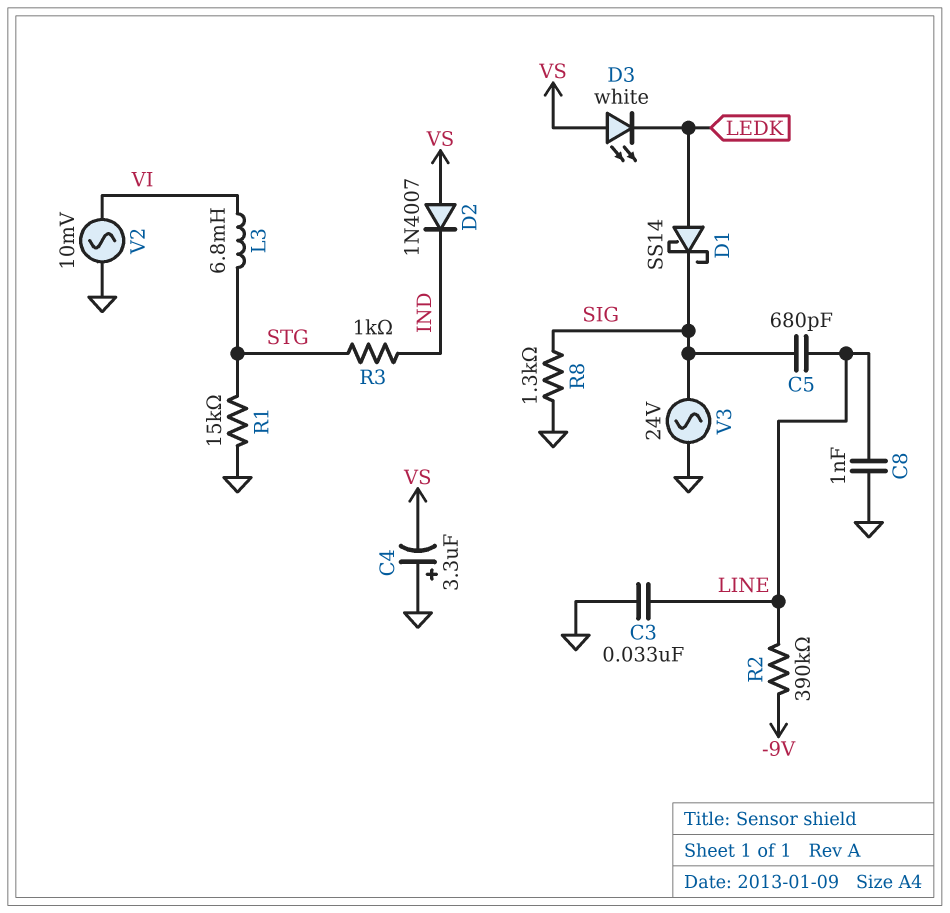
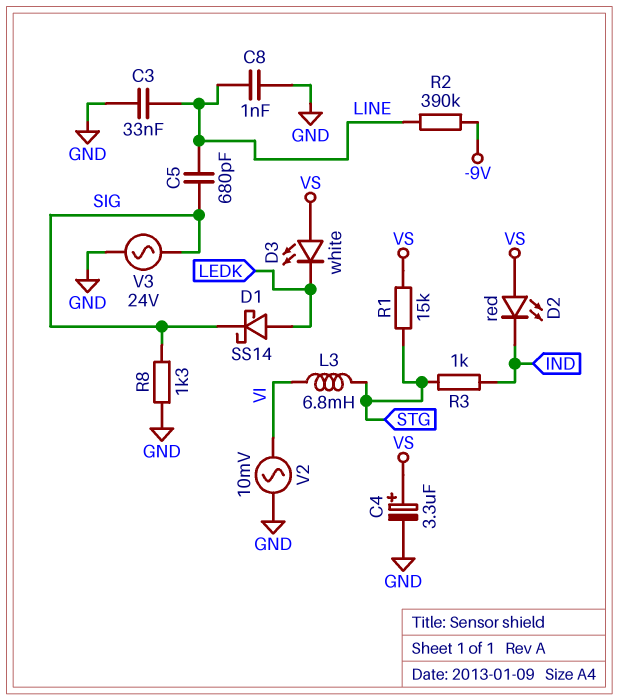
C4: 3.3uF (plus GND, minus VS) -> 3.3uF (plus VS, minus GND)
D2: diode 1N4007 (A VS, K IND) -> LED red (A VS, K IND)
R1: 15k (GND, STG) -> 15k (STG, VS)

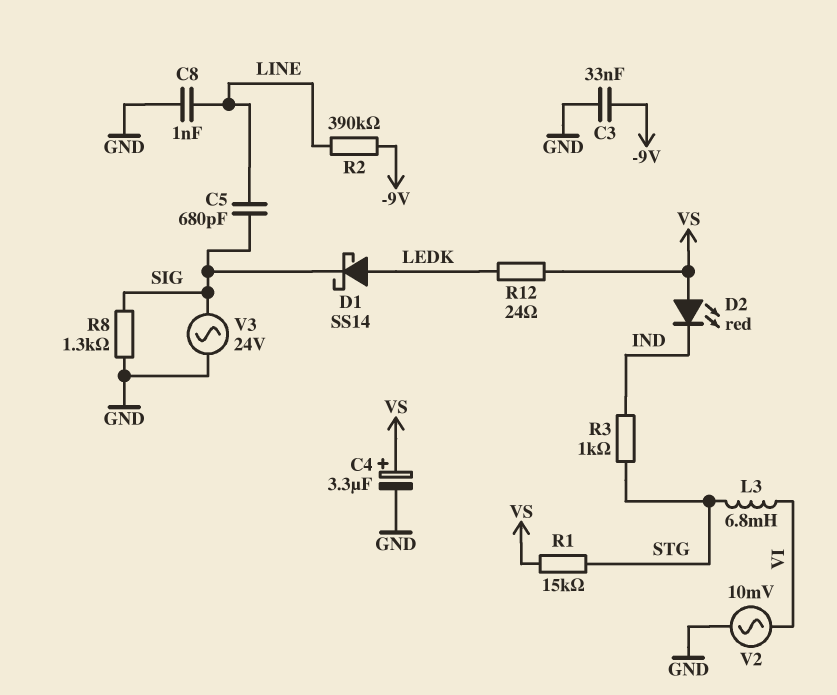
C3: 33nF (GND, LINE) -> 33nF (-9V, GND)
D3: LED white (A VS, K LEDK) -> none
R12: none -> 24 (LEDK, VS)

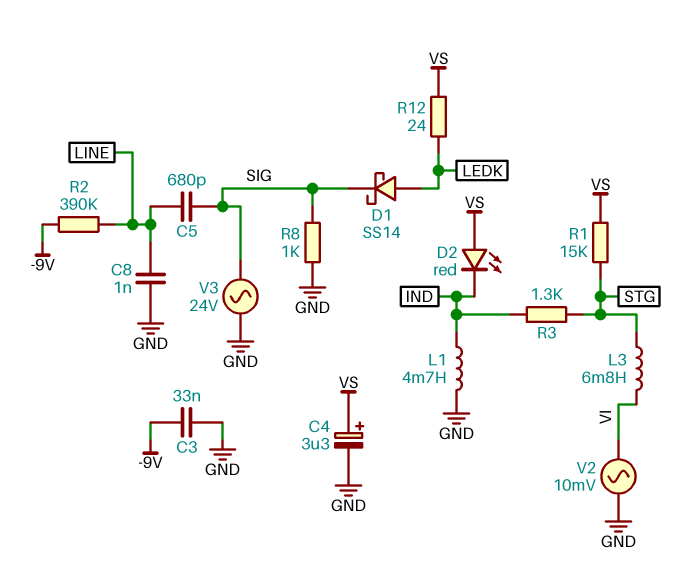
L1: none -> 4.7mH (GND, IND)
R3: 1k (IND, STG) -> 1.3k (IND, STG)
R8: 1.3k (GND, SIG) -> 1k (GND, SIG)

